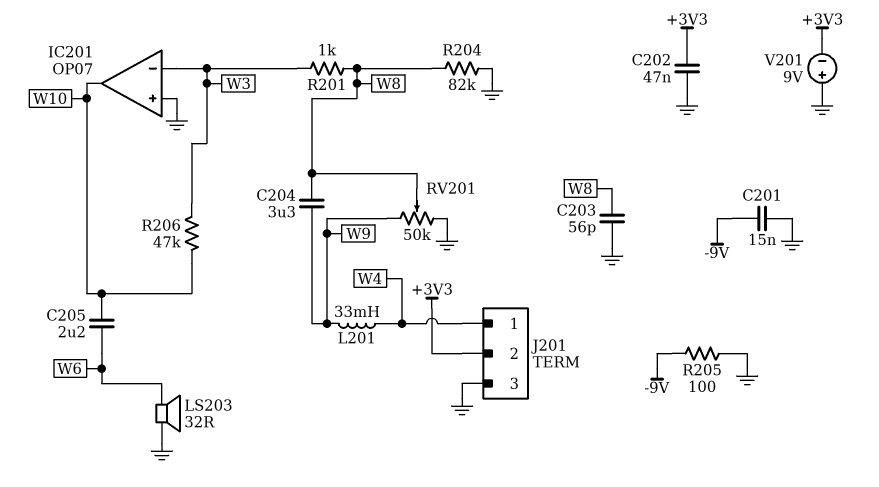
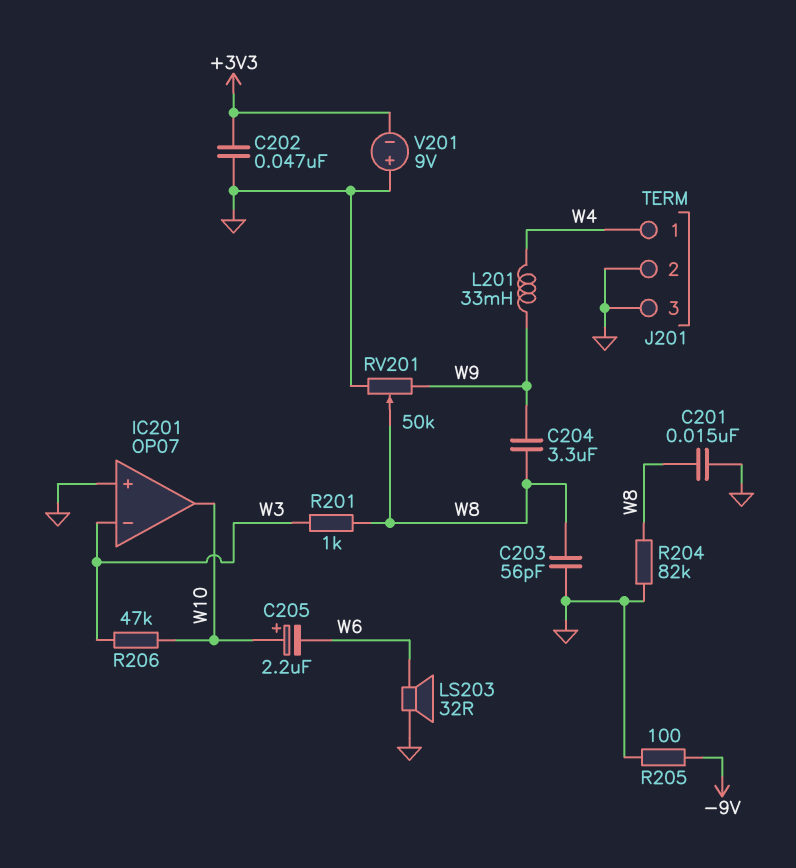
C201: 15nF (-9V, GND) -> 15nF (GND, W8)
C205: 2.2uF (W6, W10) -> 2.2uF (plus W10, minus W6)
J201 pin 2: +3V3 -> GND

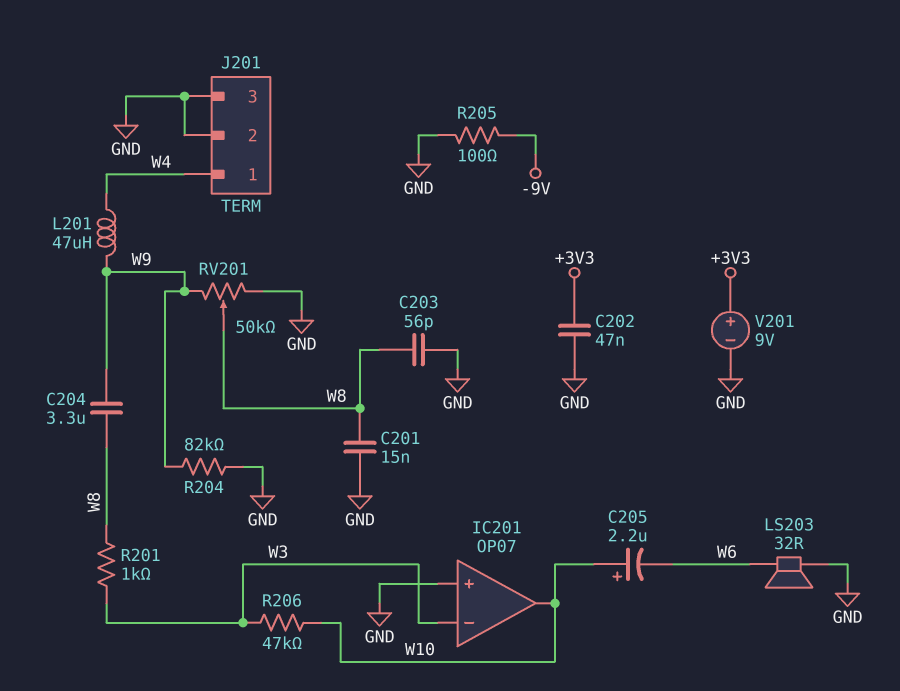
L201: 33mH (W4, W9) -> 47uH (W4, W9)
R204: 82k (GND, W8) -> 82k (GND, W9)
V201: 9V (plus GND, minus +3V3) -> 9V (plus +3V3, minus GND)

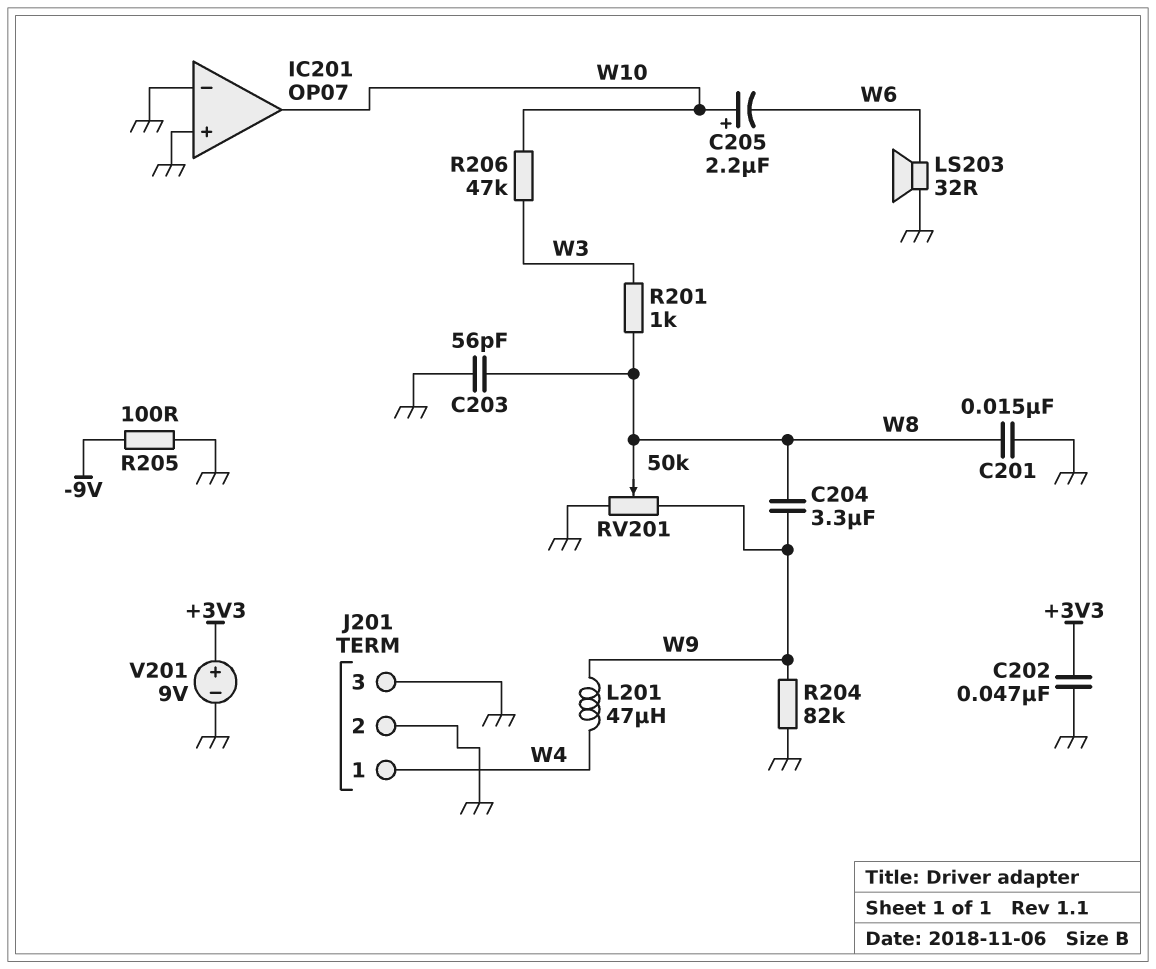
IC201 pin in-: W3 -> GND

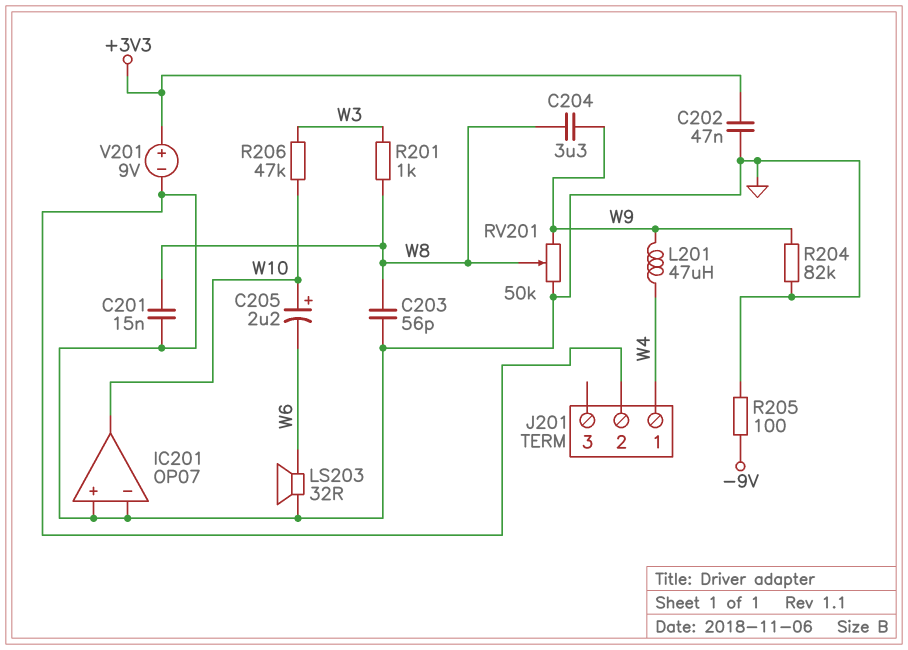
J201 pin 3: GND -> none

